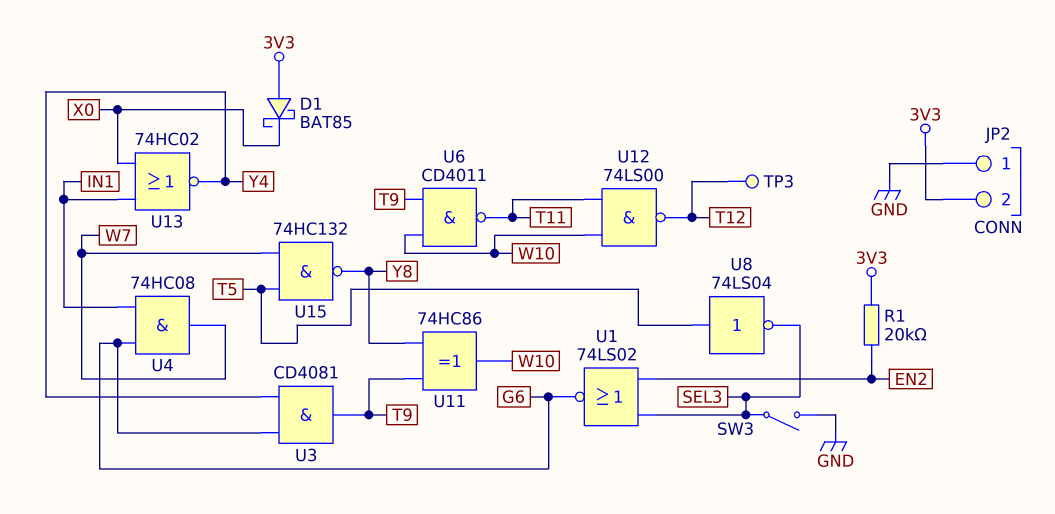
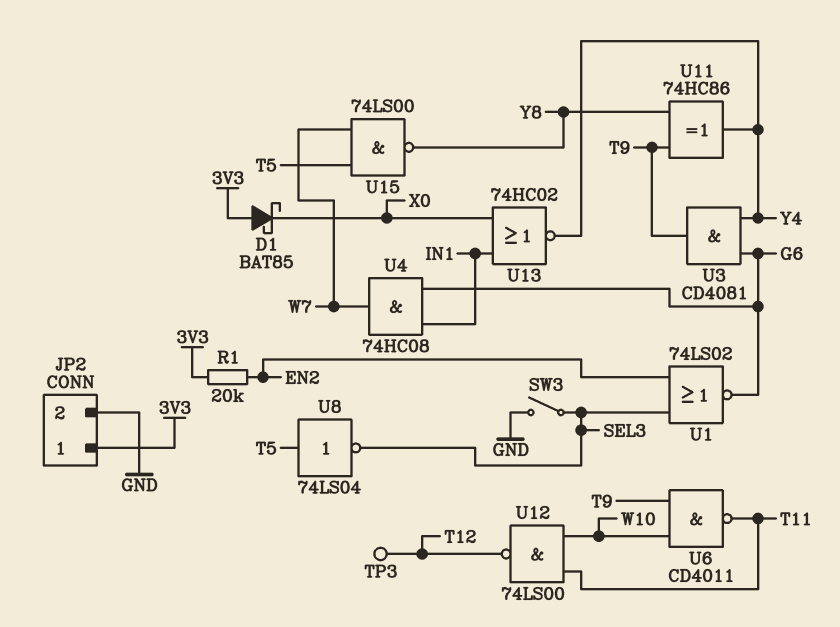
JP2 pin 1: GND -> 3V3
JP2 pin 2: 3V3 -> GND
U11: XOR 74HC86 (in T9, in Y8, out W10) -> XOR 74HC86 (in T9, in Y8, out Y4)
U15: NAND 74HC132 (in T5, in W7, out Y8) -> NAND 74LS00 (in T5, in W7, out Y8)

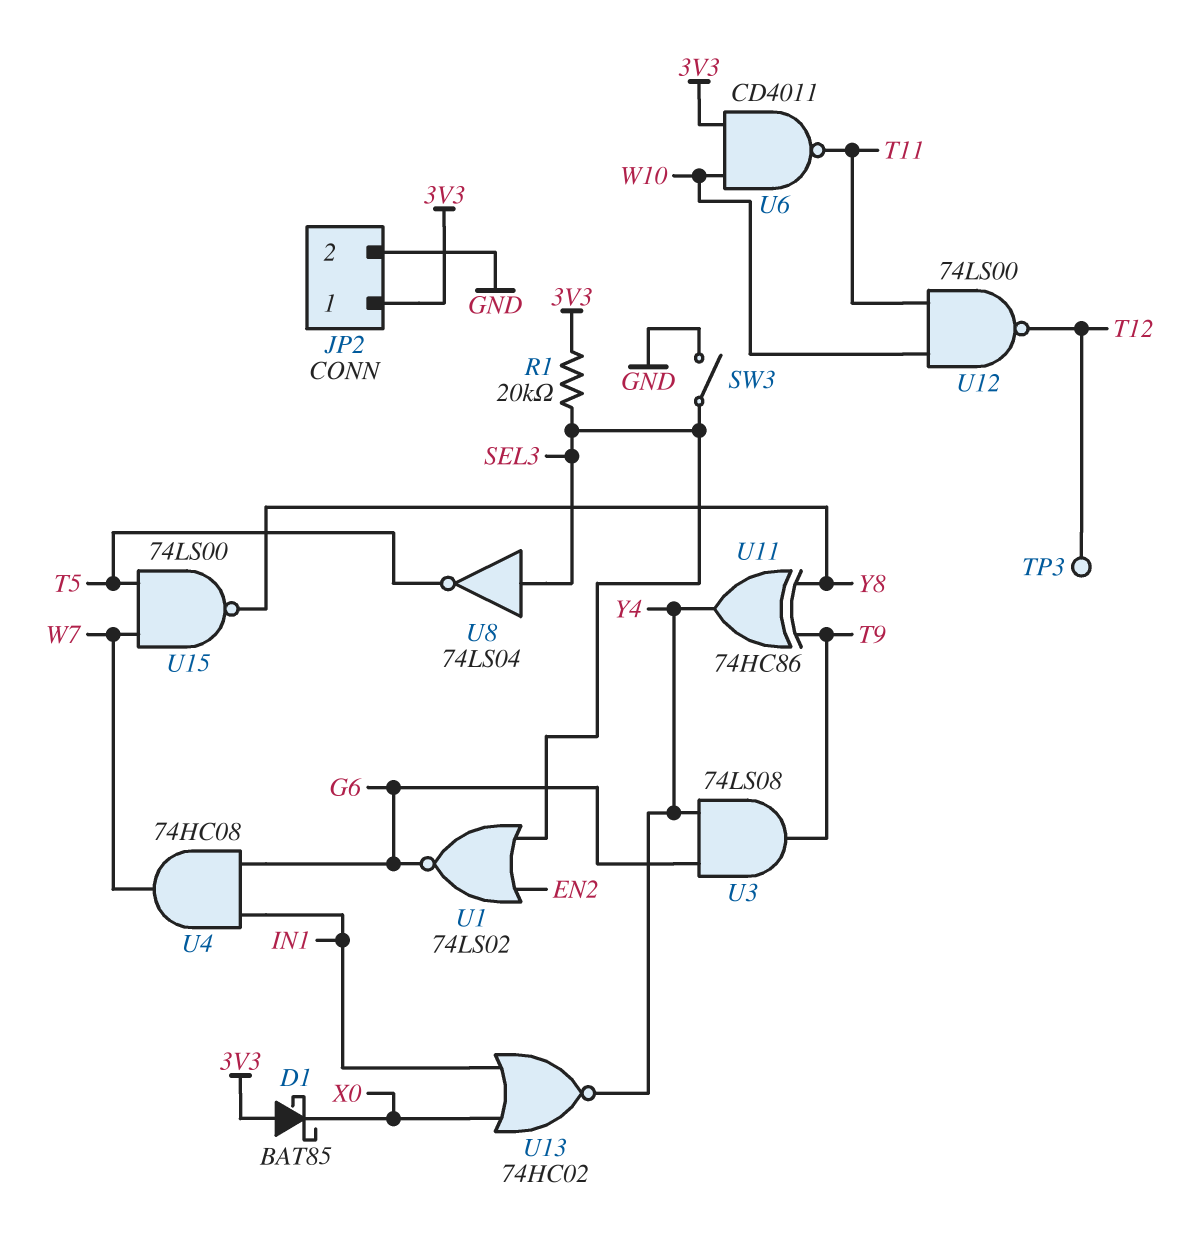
R1: 20k (3V3, EN2) -> 20k (3V3, SEL3)
U3: AND CD4081 (in G6, in Y4, out T9) -> AND 74LS08 (in G6, in Y4, out T9)
U6: NAND CD4011 (in T9, in W10, out T11) -> NAND CD4011 (in 3V3, in W10, out T11)
U8: NOT 74LS04 (in T5, out SEL3) -> NOT 74LS04 (in SEL3, out T5)

